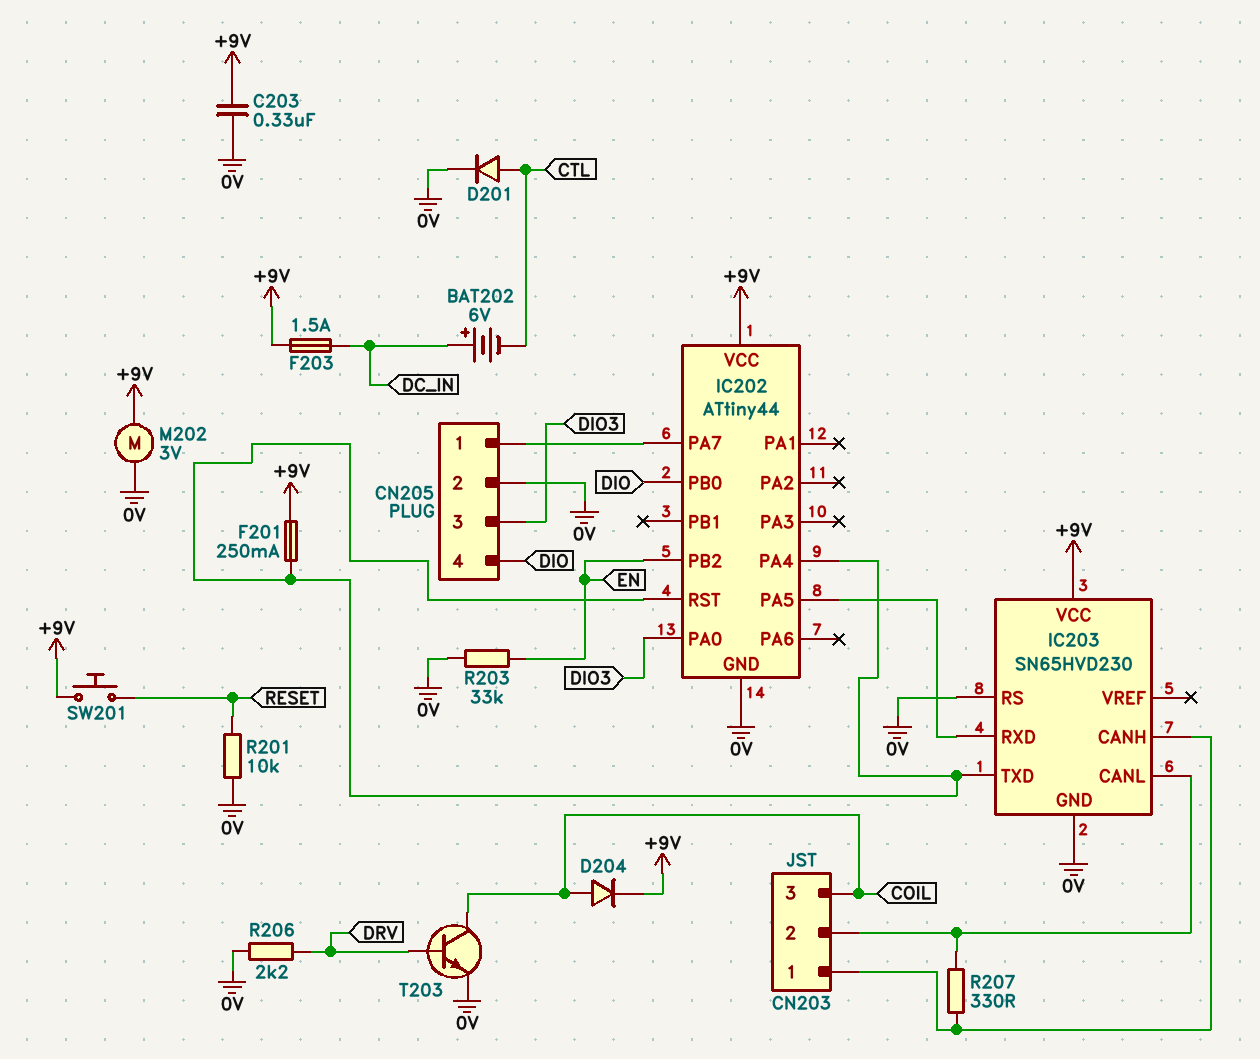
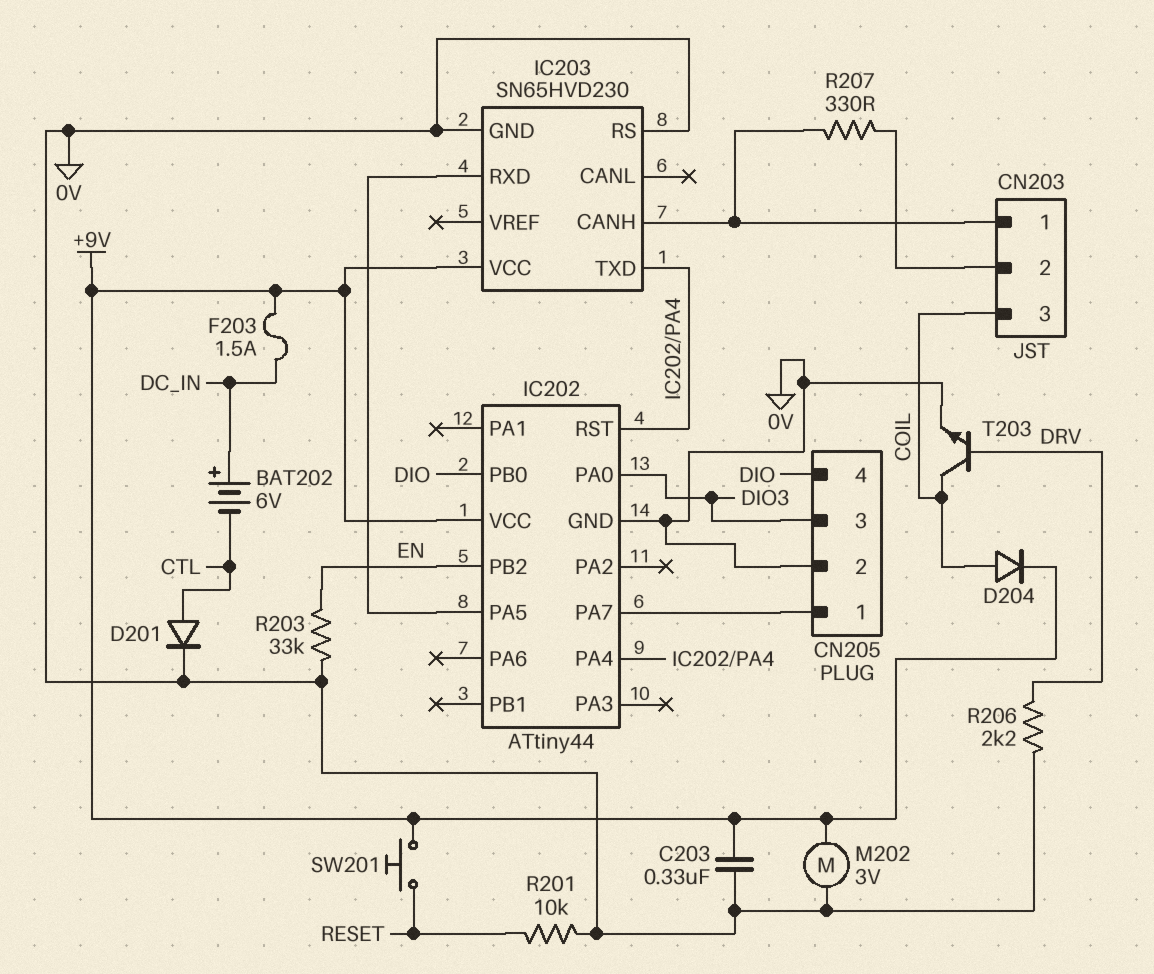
F201: 250mA (+9V, IC202/PA4) -> none
IC203 pin CANL: CN203/2 -> none

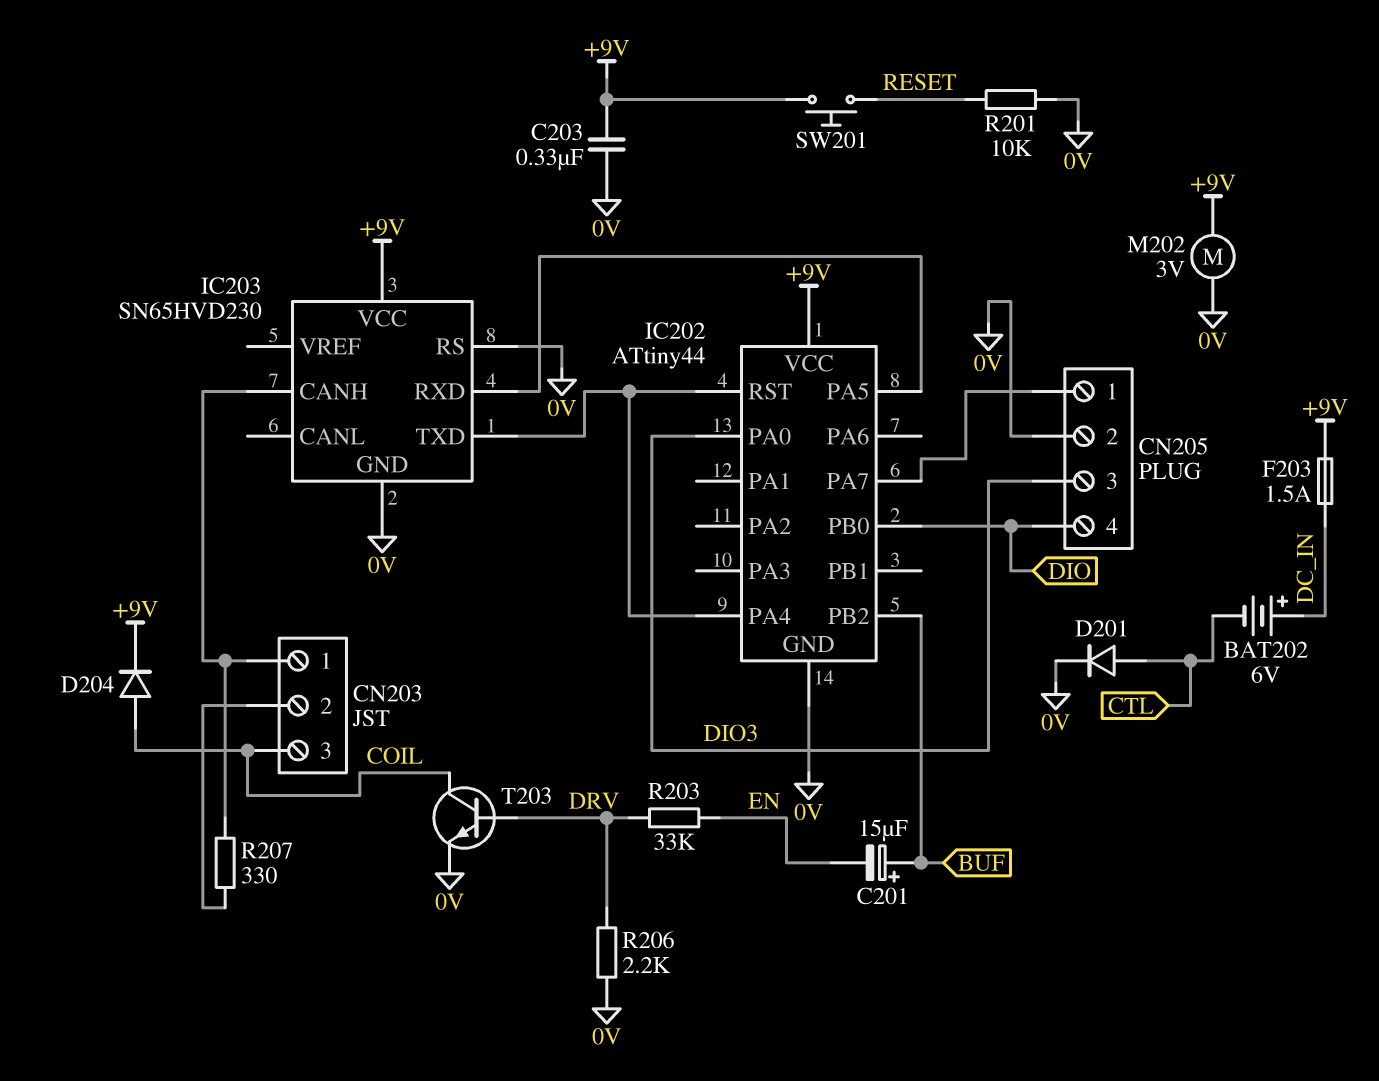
C201: none -> 15uF (plus BUF, minus EN)
IC202 pin PB2: EN -> BUF
R203: 33k (0V, EN) -> 33k (DRV, EN)

